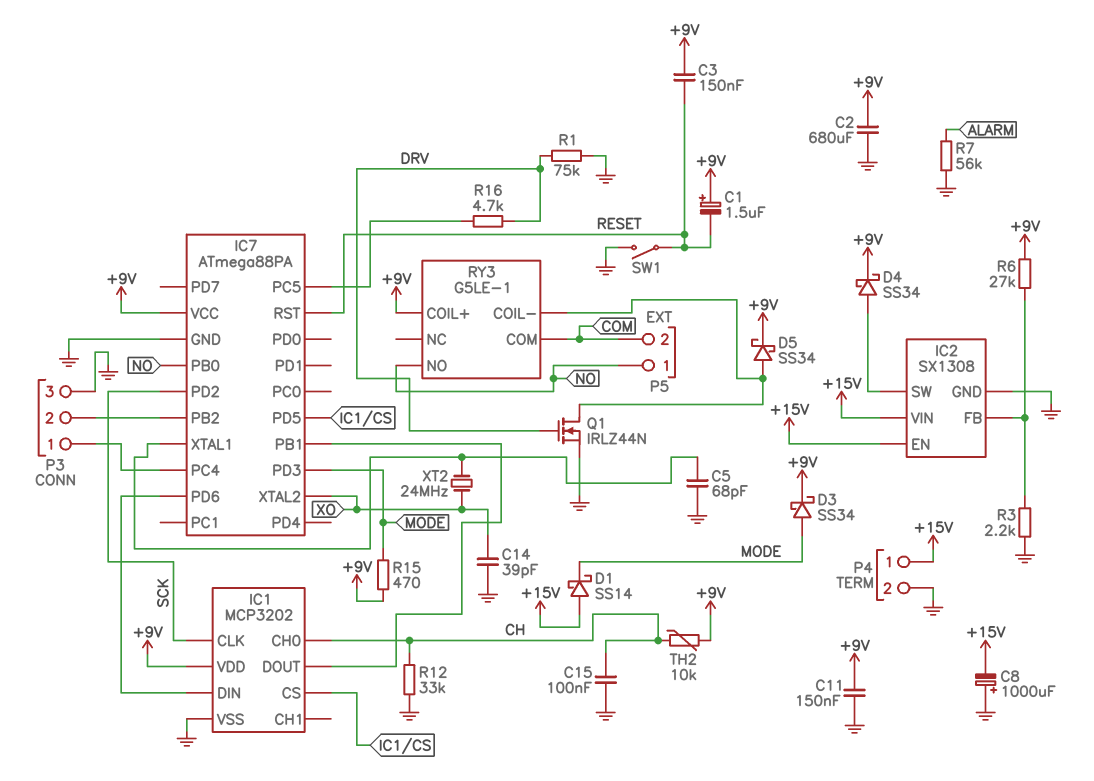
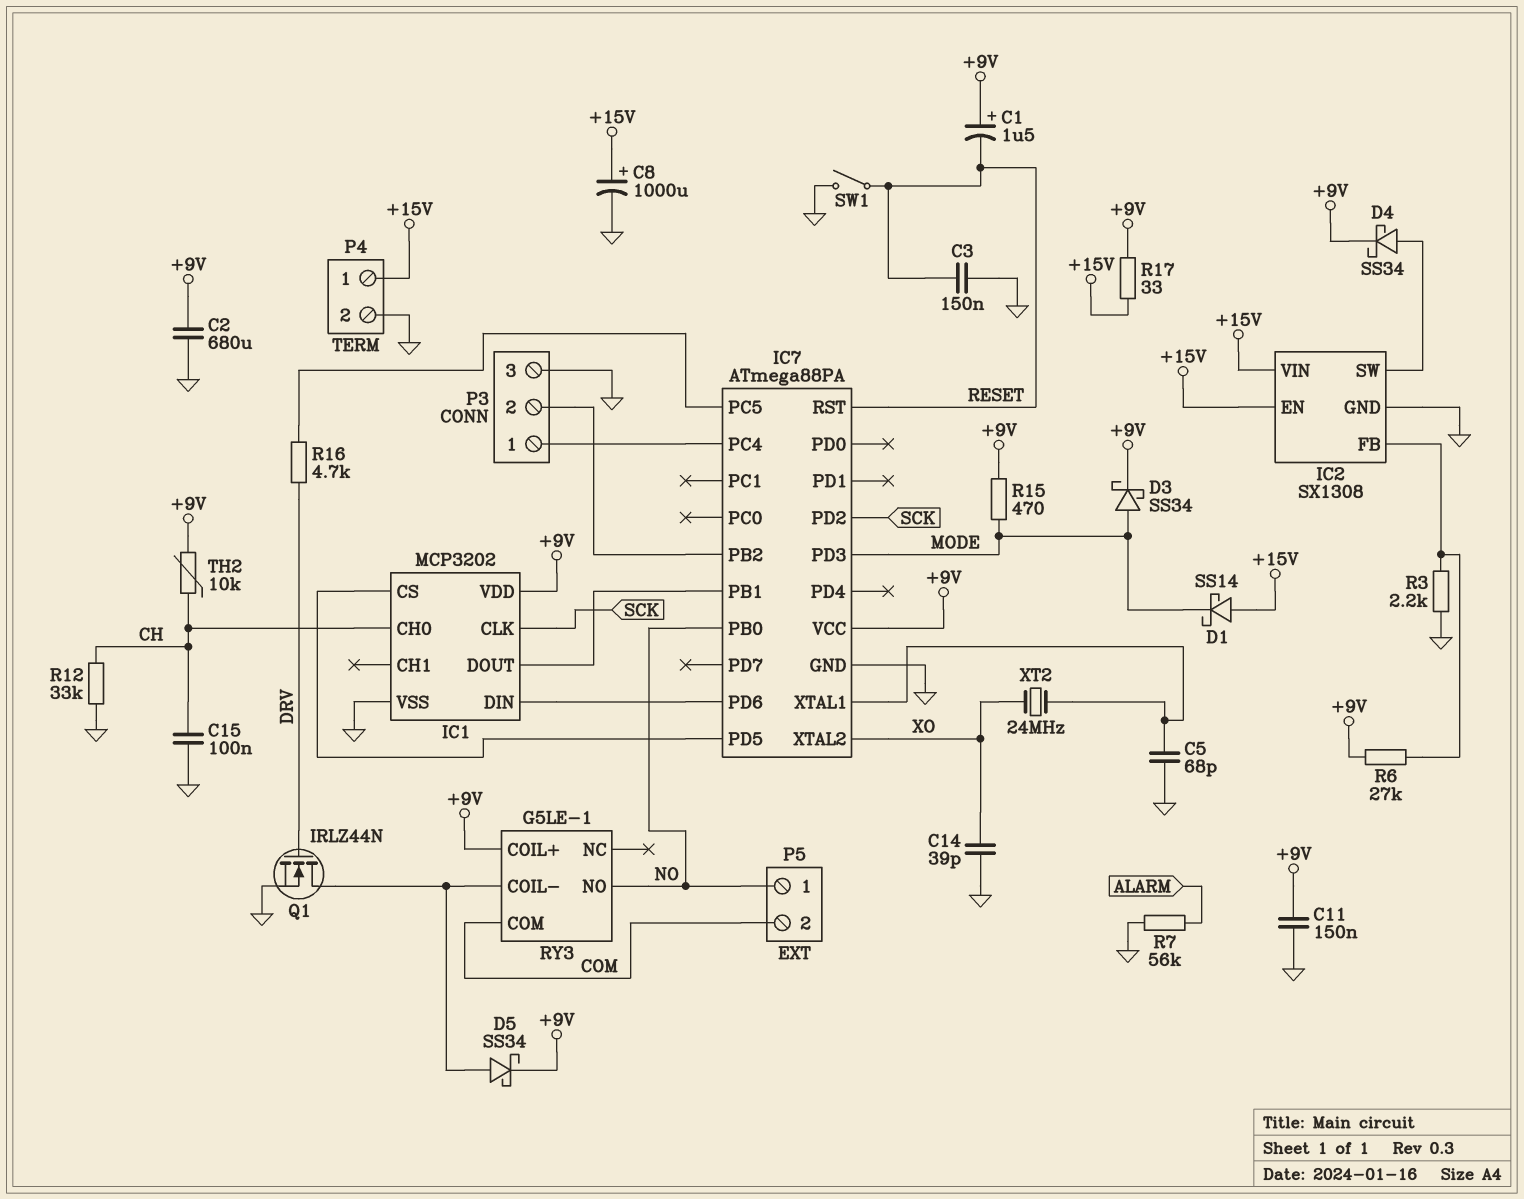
C3: 150nF (+9V, RESET) -> 150nF (GND, RESET)
C8: 1000uF (plus GND, minus +15V) -> 1000uF (plus +15V, minus GND)
R1: 75k (DRV, GND) -> none
R17: none -> 33 (+9V, +15V)

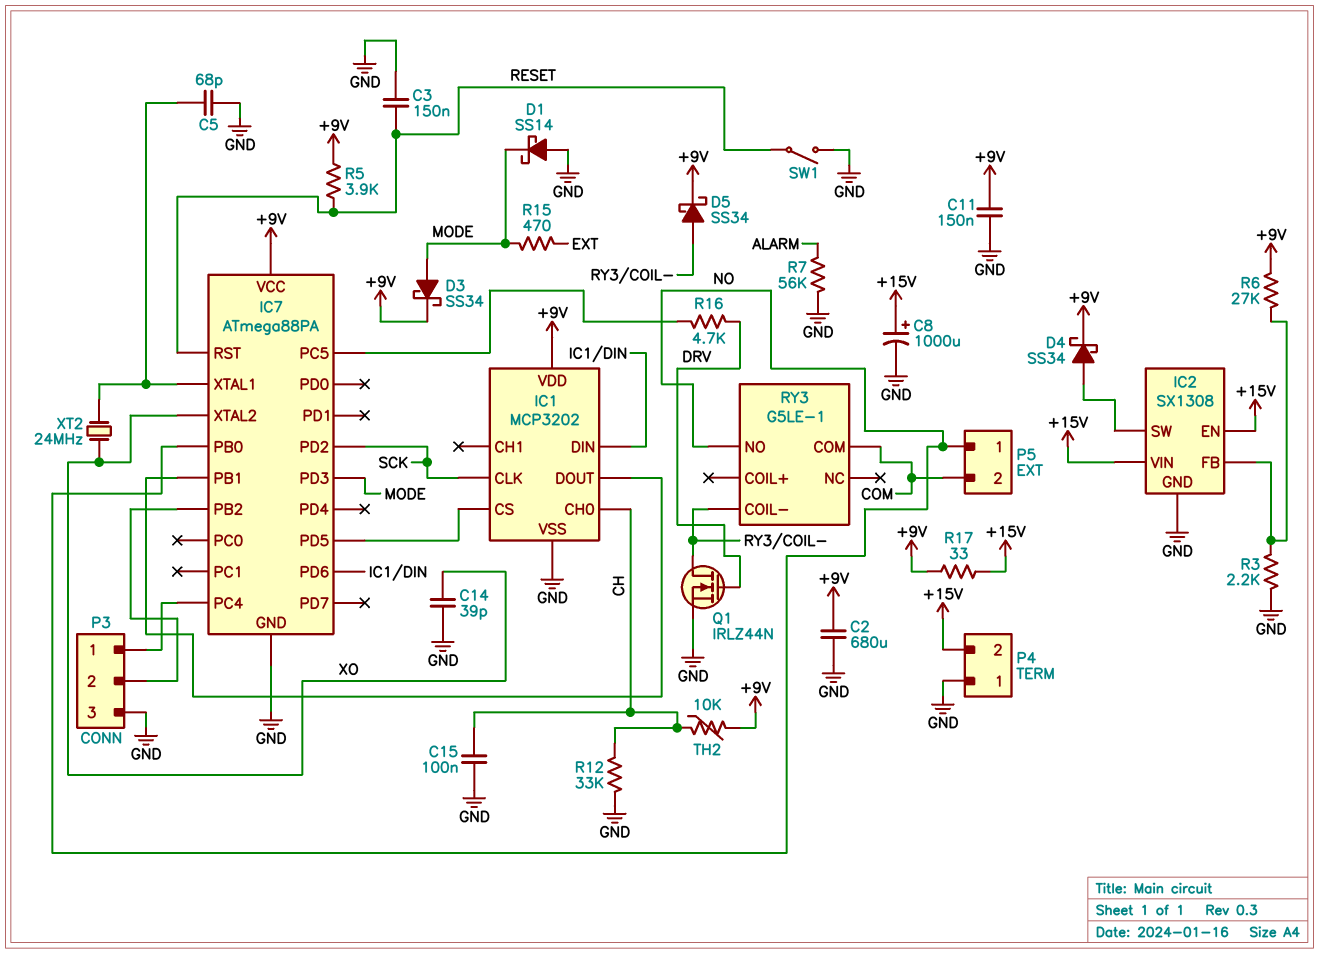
C1: 1.5uF (plus +9V, minus RESET) -> none
D1: schottky SS14 (A +15V, K MODE) -> schottky SS14 (A GND, K MODE)
P4 pin 1: +15V -> GND
P4 pin 2: GND -> +15V
R5: none -> 3.9k (+9V, RESET)
R15: 470 (+9V, MODE) -> 470 (EXT, MODE)
RY3 pin COIL+: +9V -> none

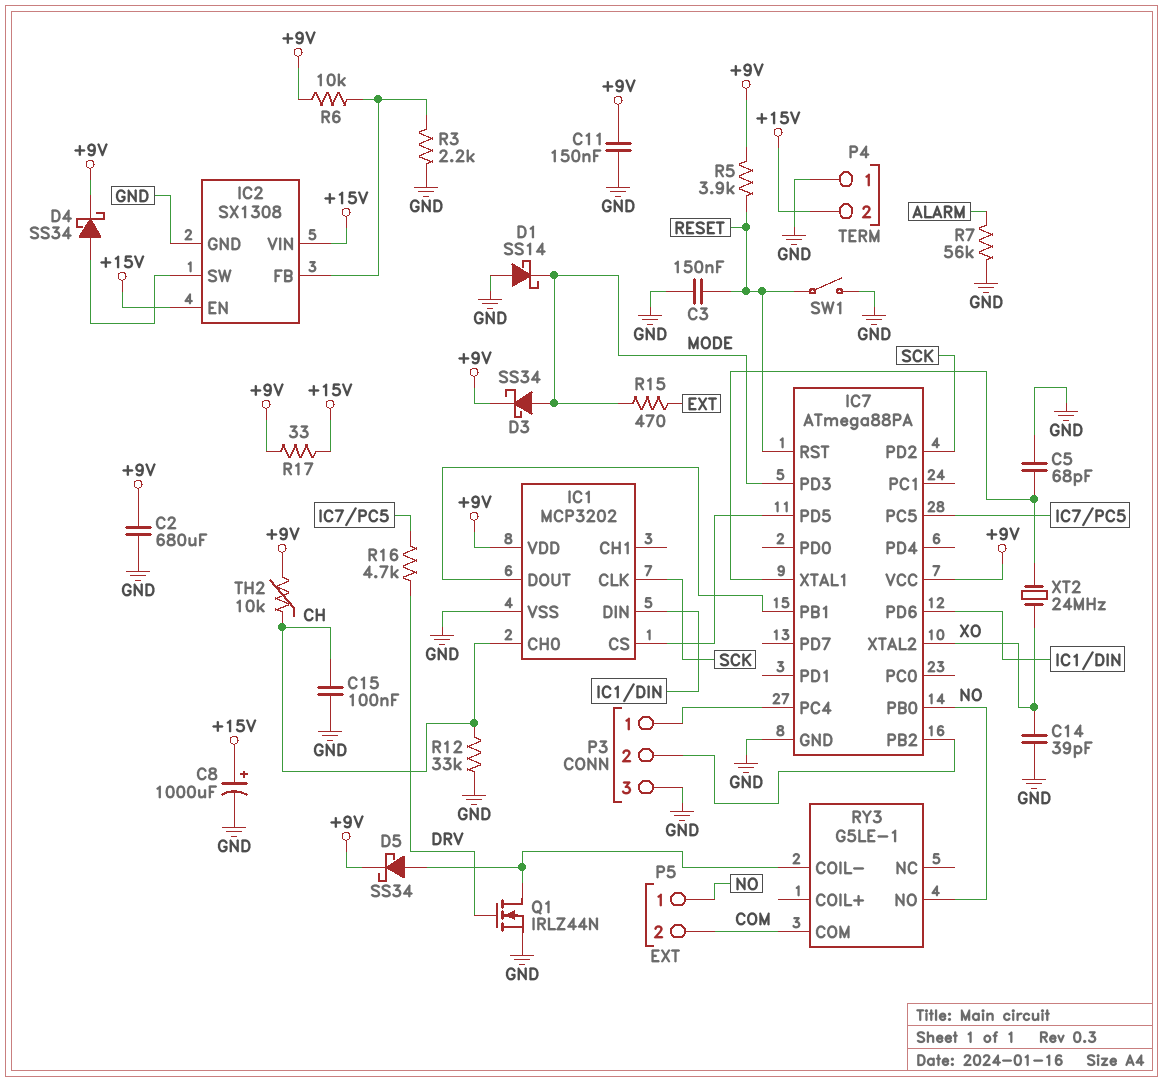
R6: 27k (+9V, IC2/FB) -> 10k (+9V, IC2/FB)

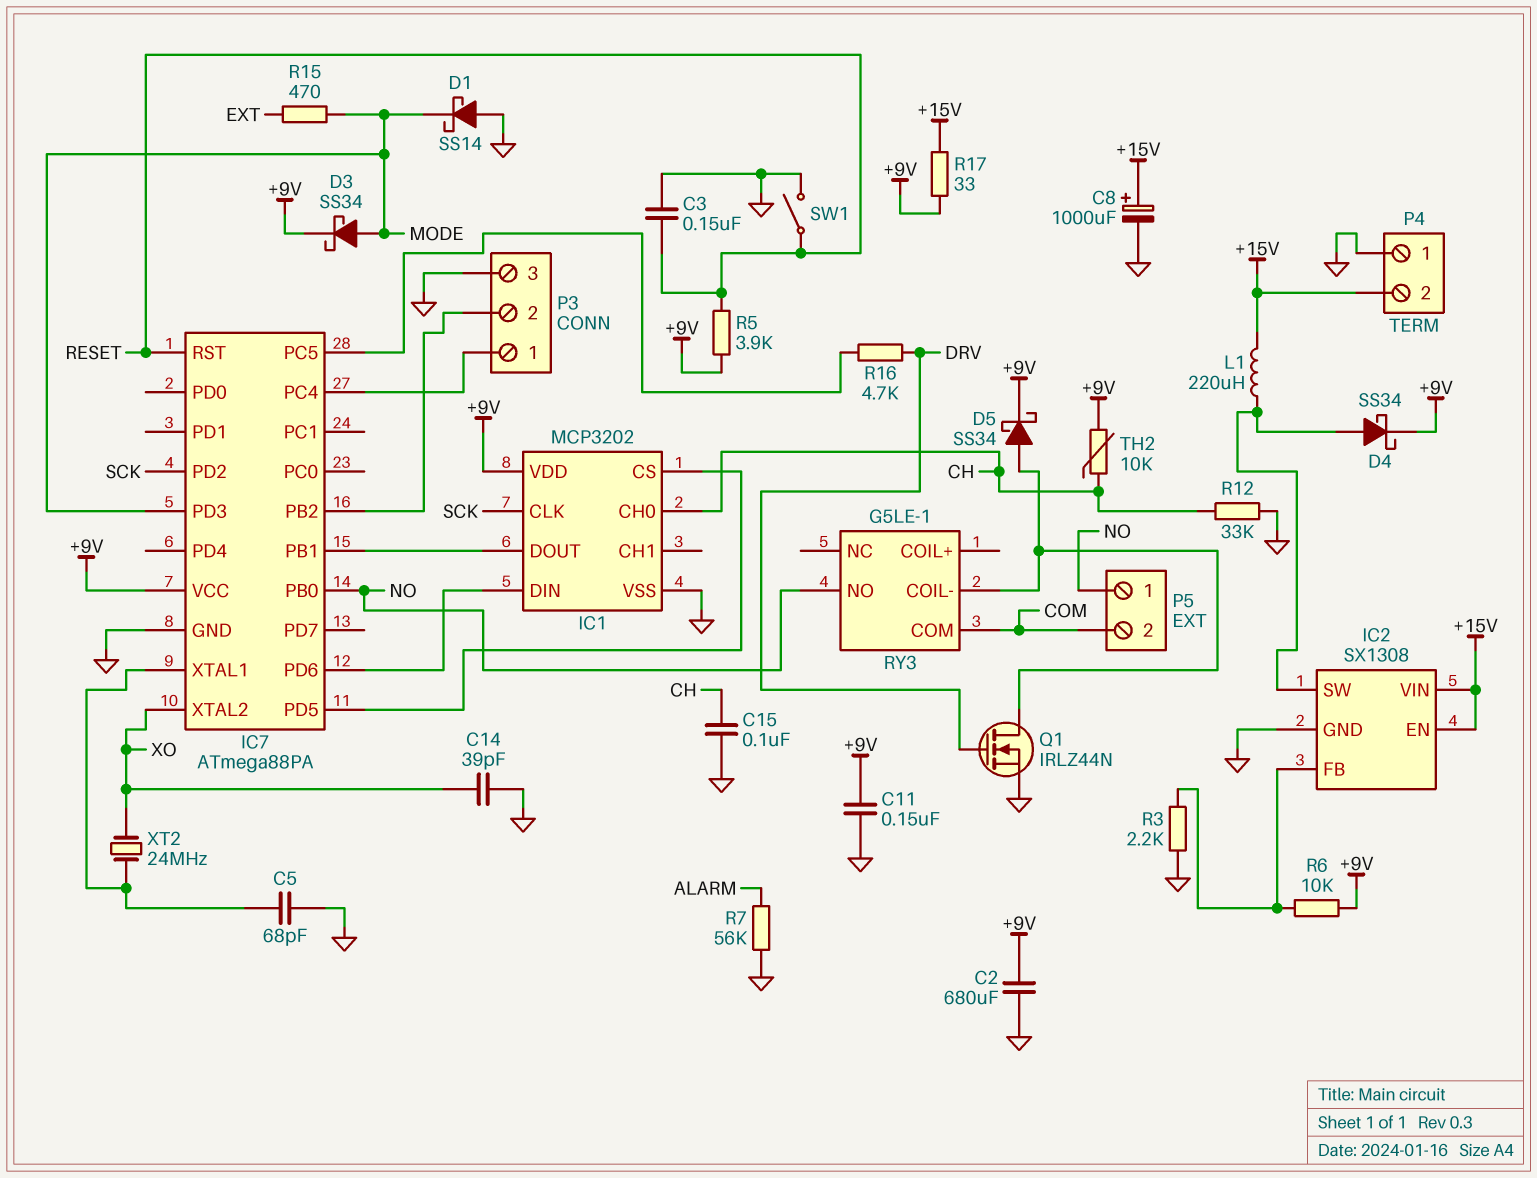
L1: none -> 220uH (+15V, IC2/SW)

